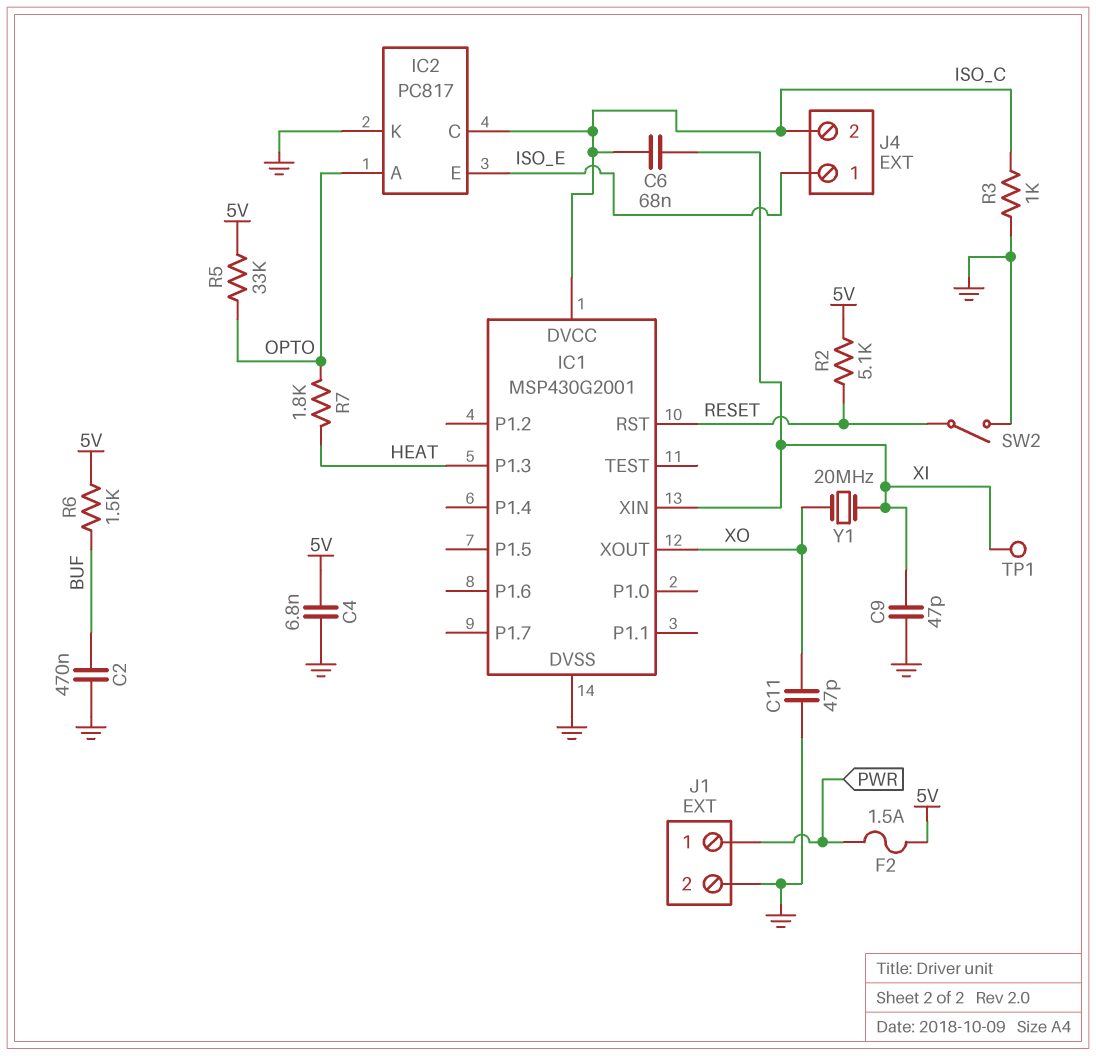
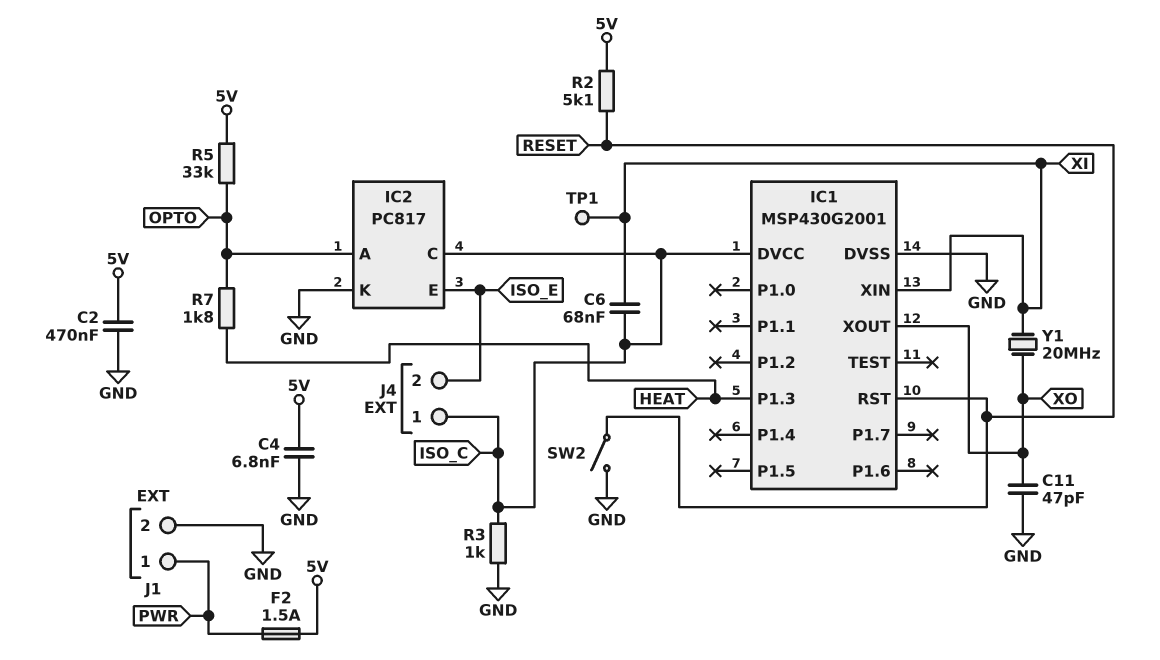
C2: 470nF (BUF, GND) -> 470nF (5V, GND)
C9: 47pF (GND, XI) -> none
J4 pin 1: ISO_E -> ISO_C
J4 pin 2: ISO_C -> ISO_E
R6: 1.5k (5V, BUF) -> none

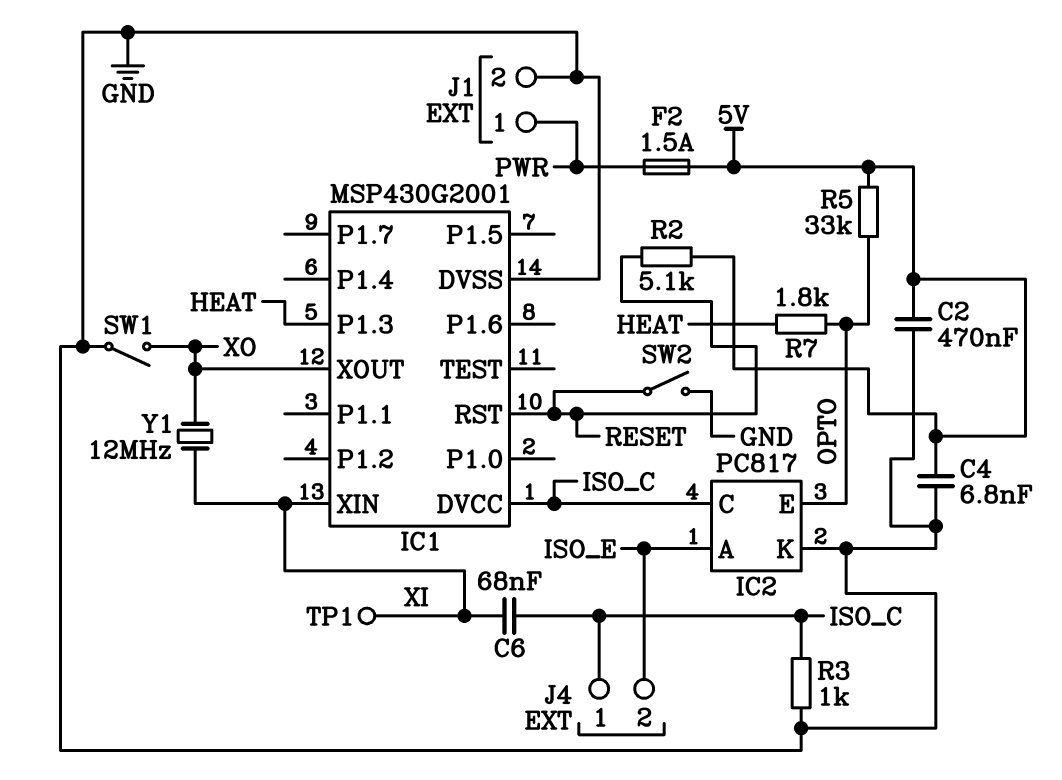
C11: 47pF (GND, XO) -> none
IC2 pin A: OPTO -> ISO_E
IC2 pin E: ISO_E -> OPTO
SW1: none -> switch (GND, XO)
Y1: 20MHz (XI, XO) -> 12MHz (XI, XO)

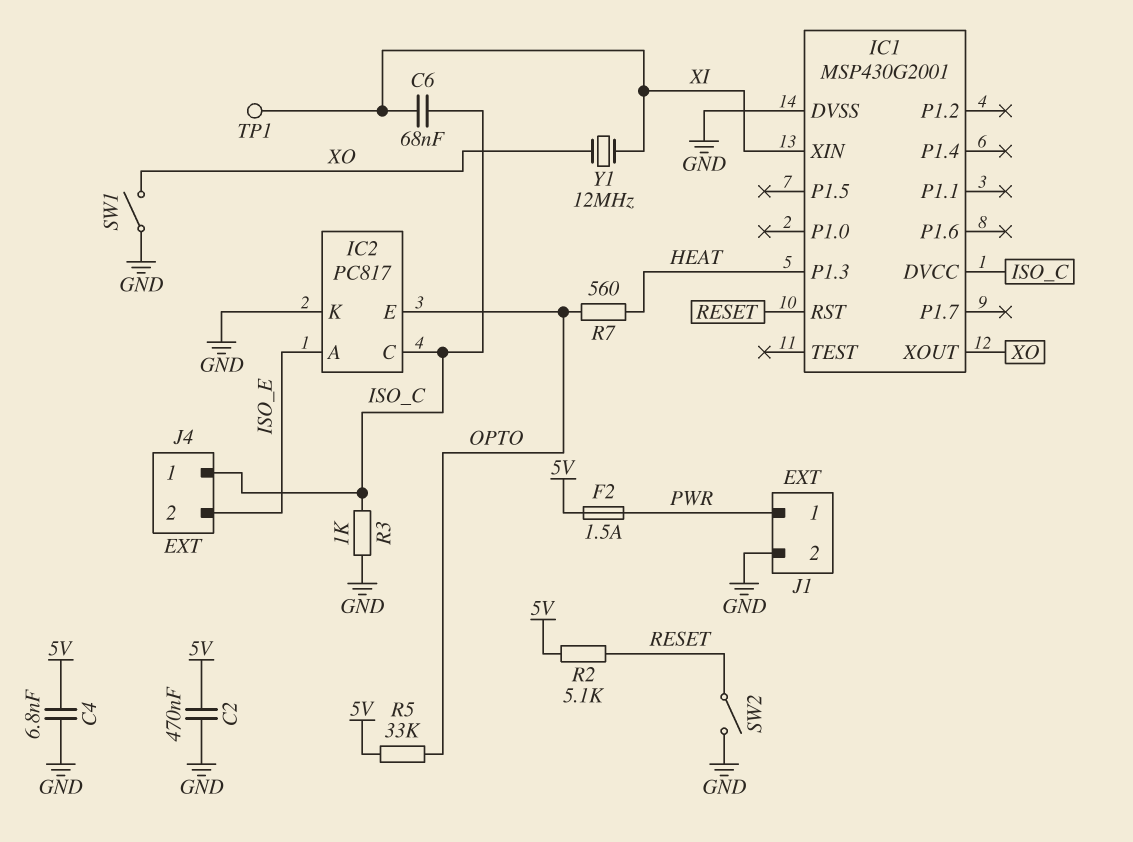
R7: 1.8k (HEAT, OPTO) -> 560 (HEAT, OPTO)

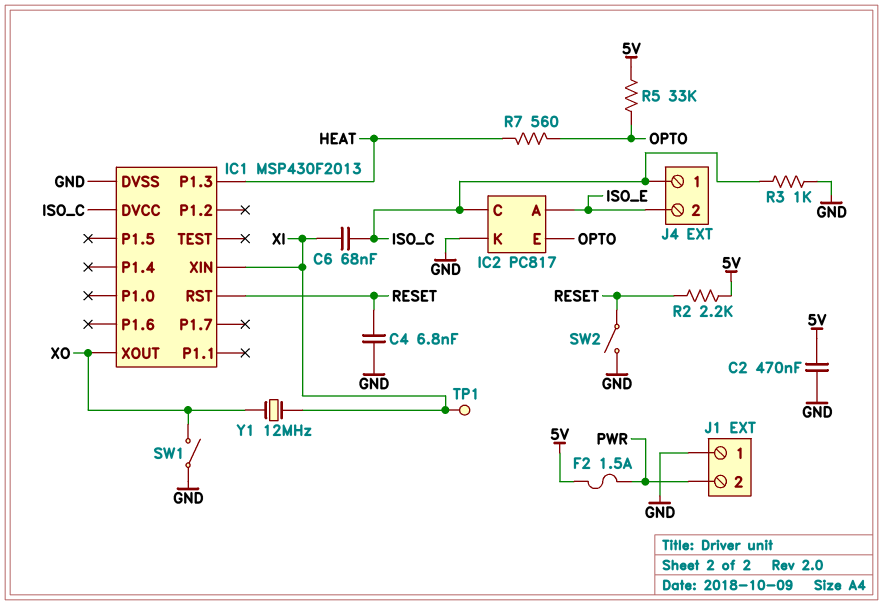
C4: 6.8nF (5V, GND) -> 6.8nF (GND, RESET)
IC1: MSP430G2001 -> MSP430F2013
J1 pin 1: PWR -> GND
J1 pin 2: GND -> PWR
R2: 5.1k (5V, RESET) -> 2.2k (5V, RESET)

